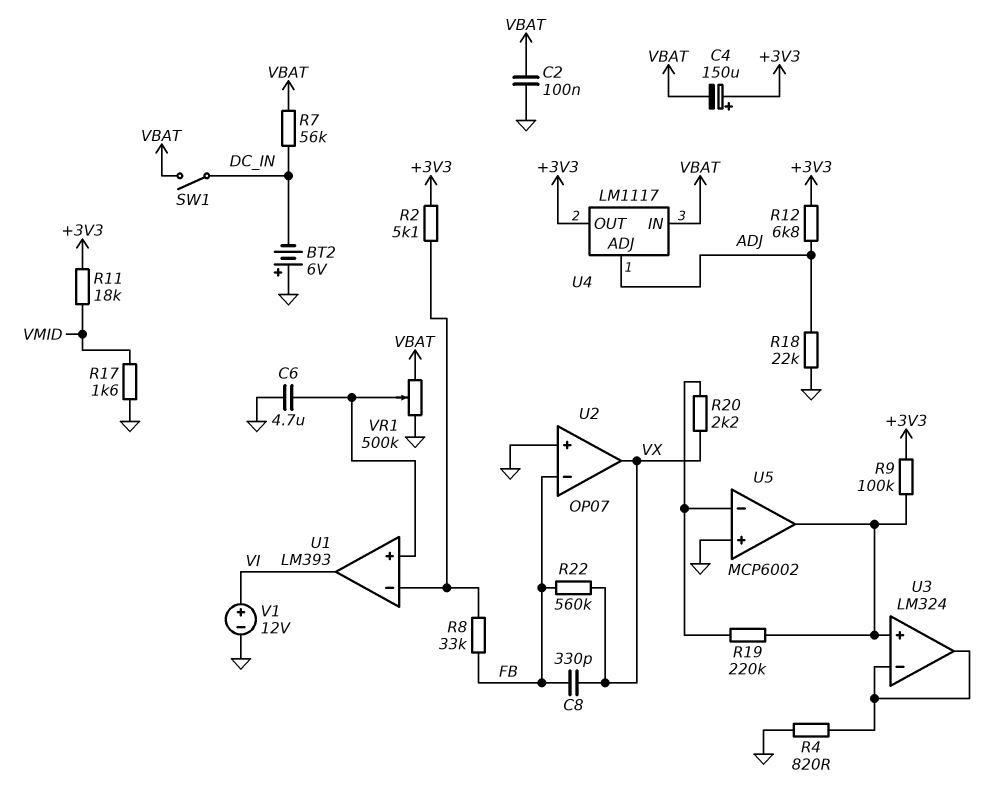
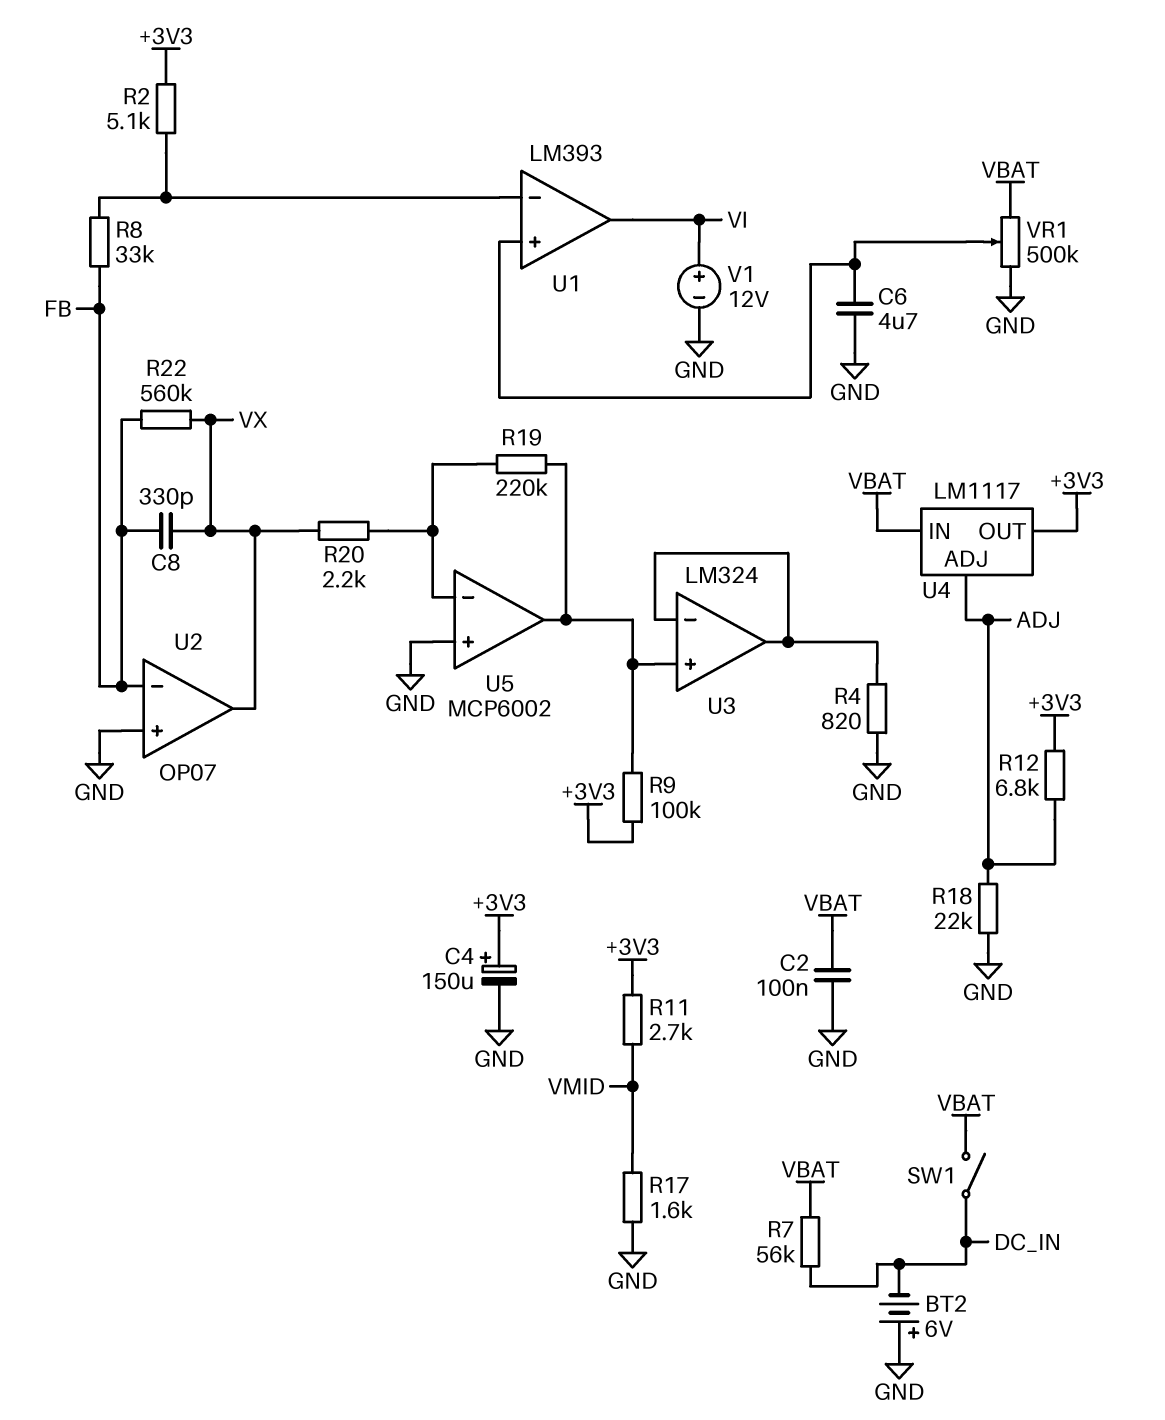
C4: 150uF (plus +3V3, minus VBAT) -> 150uF (plus +3V3, minus GND)
R11: 18k (+3V3, VMID) -> 2.7k (+3V3, VMID)

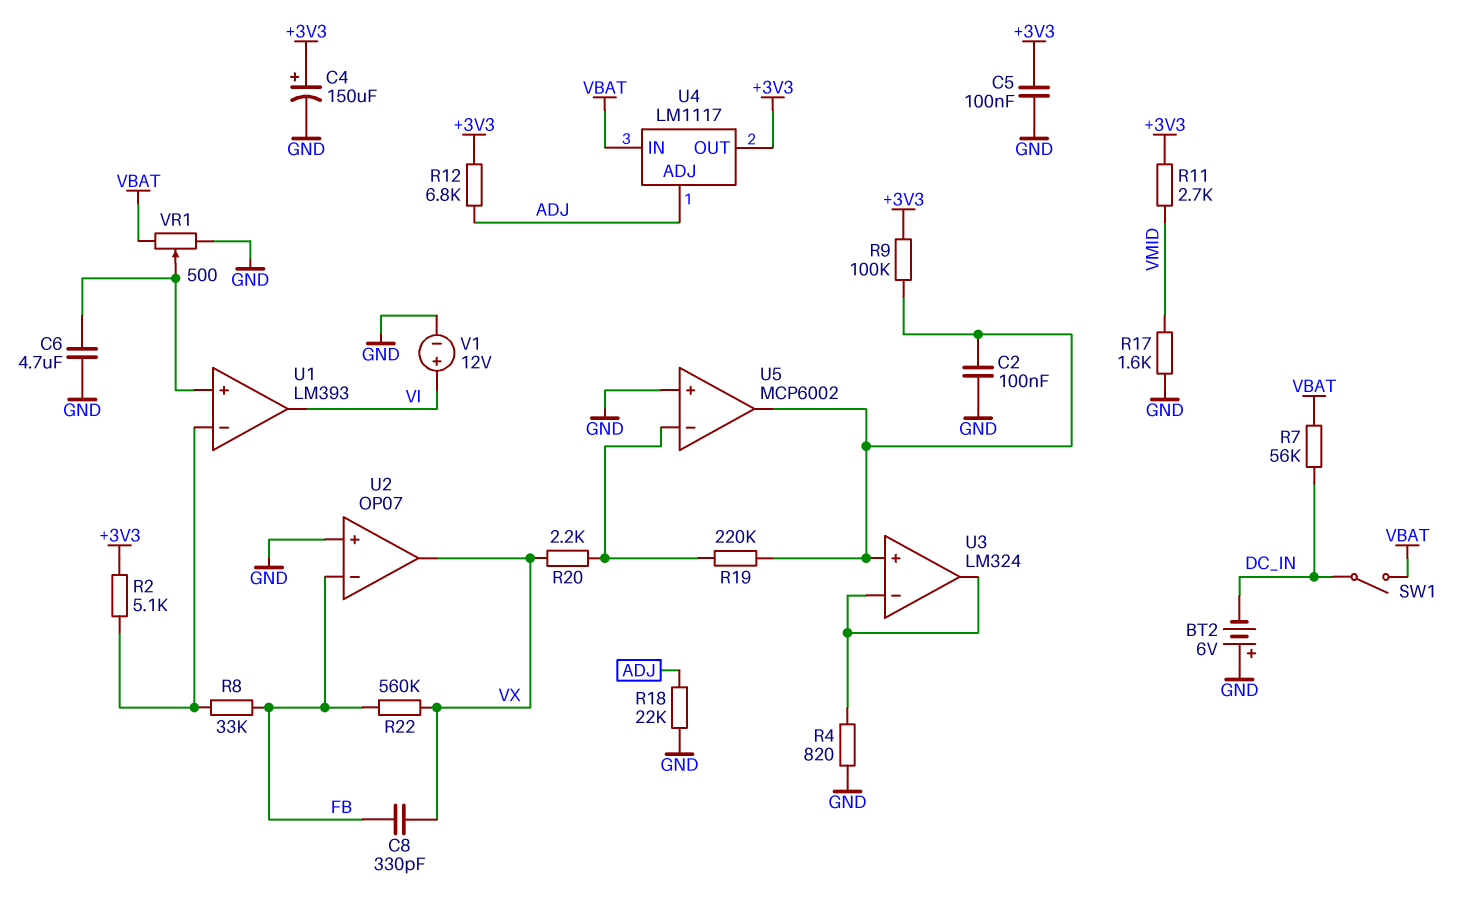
C2: 100nF (GND, VBAT) -> 100nF (GND, U3/in+)
C5: none -> 100nF (+3V3, GND)
VR1: 500k (GND, VBAT, wiper U1/in+) -> 500 (GND, VBAT, wiper U1/in+)

